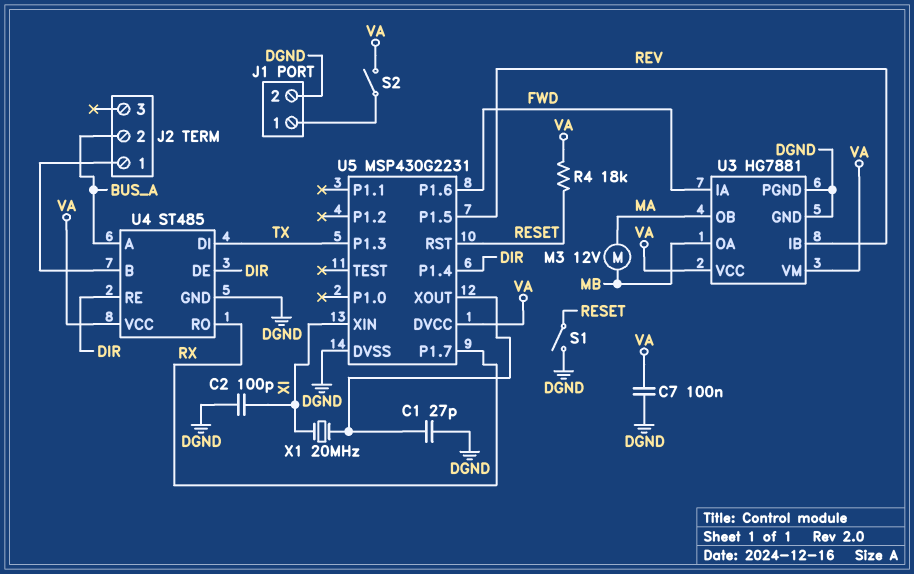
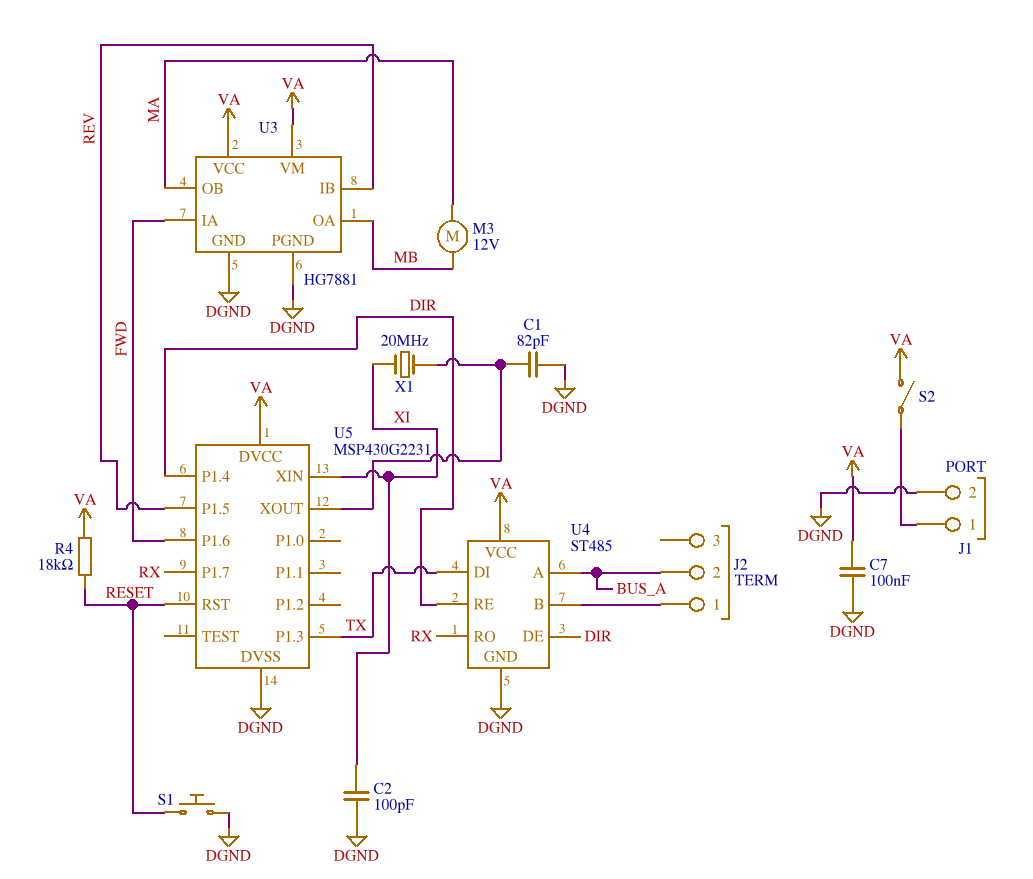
C1: 27pF (DGND, U5/XOUT) -> 82pF (DGND, U5/XOUT)
S1: switch (DGND, RESET) -> button (DGND, RESET)

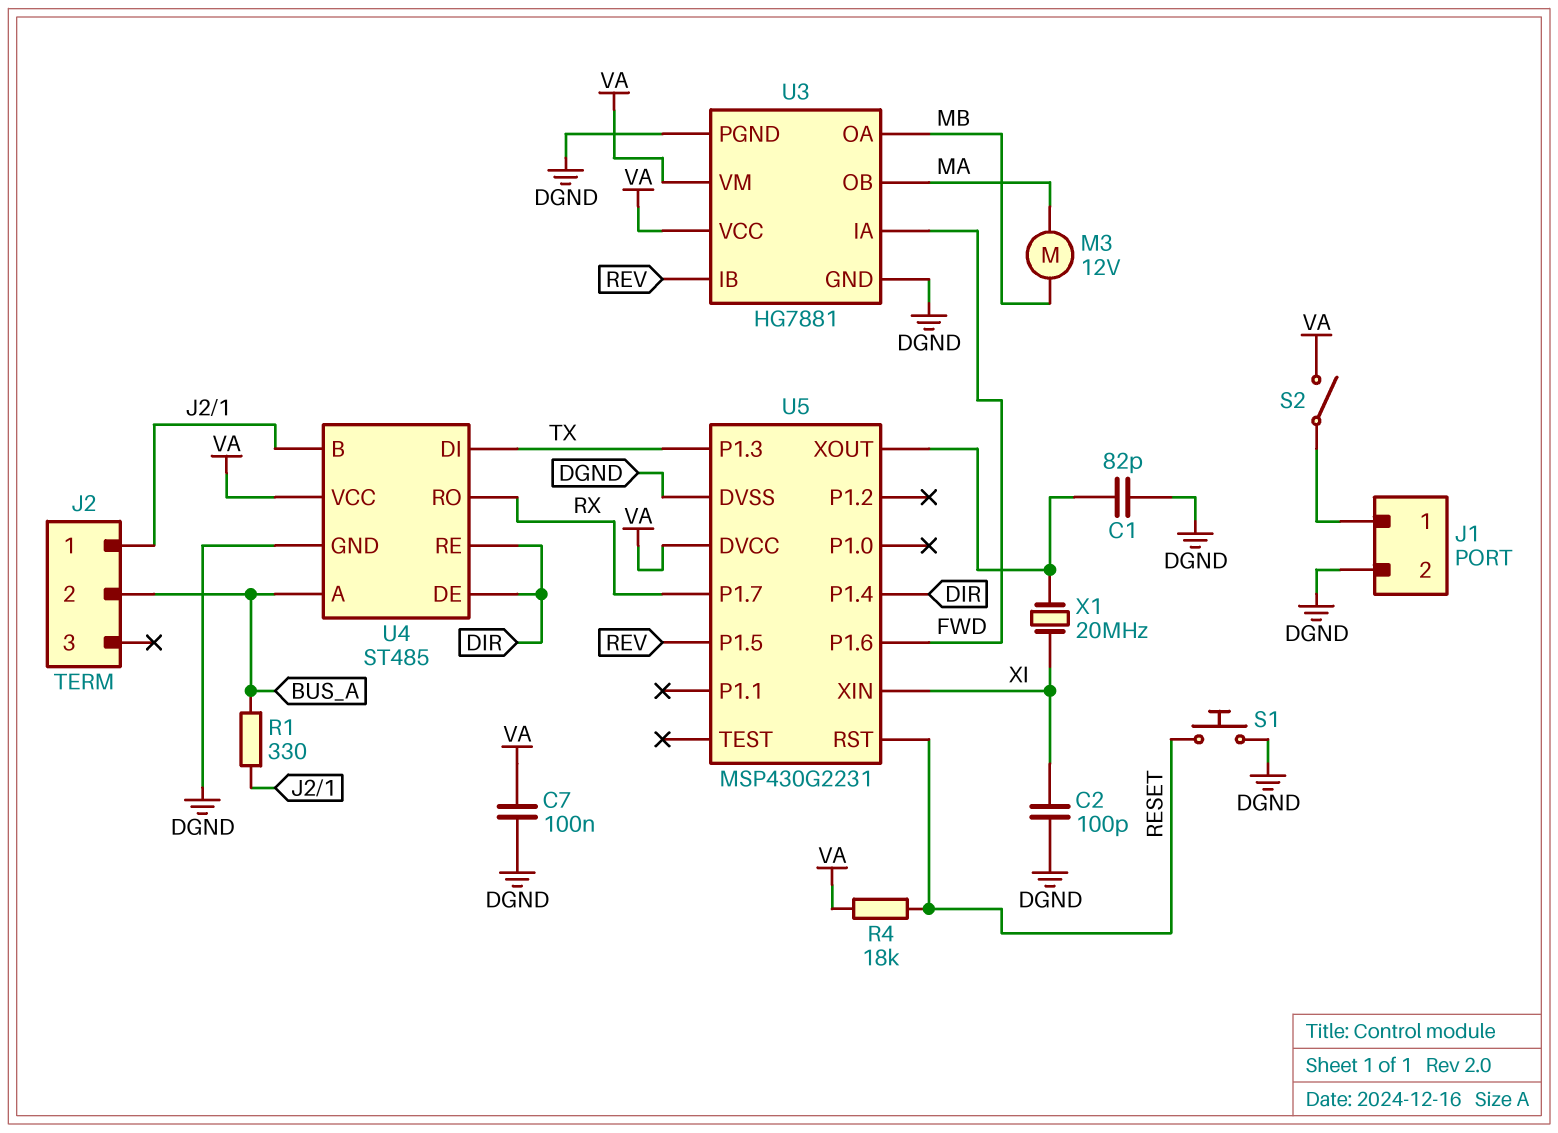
R1: none -> 330 (BUS_A, J2/1)

